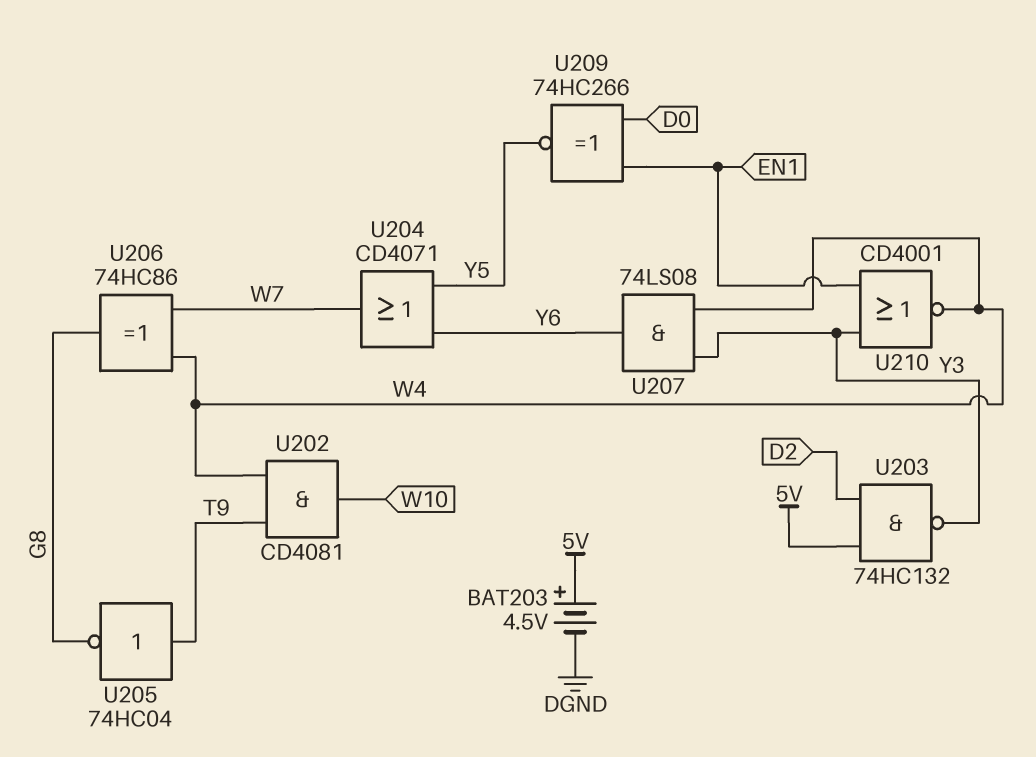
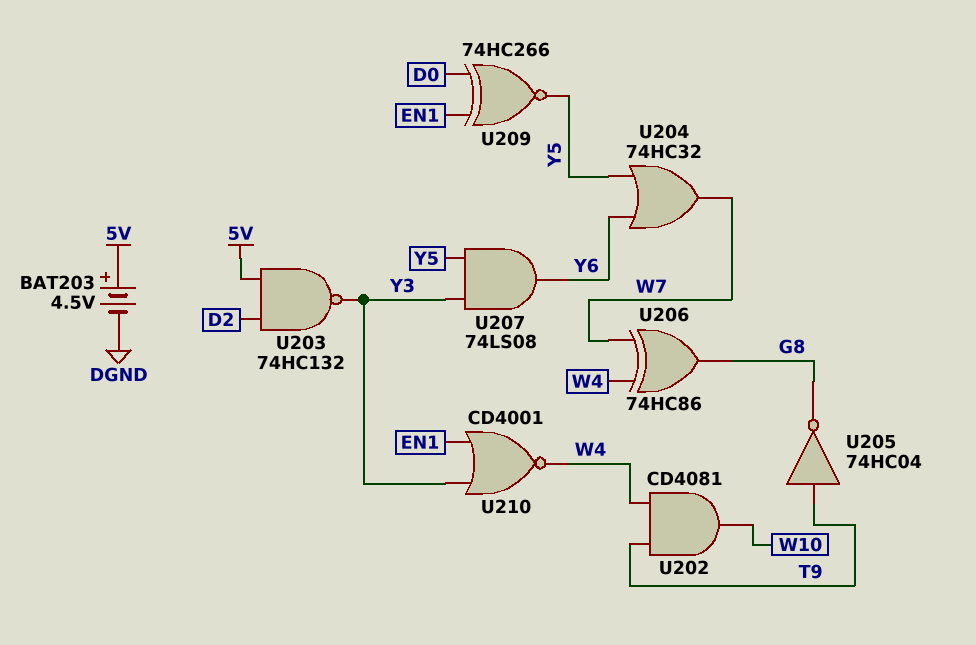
U204: OR CD4071 (in Y5, in Y6, out W7) -> OR 74HC32 (in Y5, in Y6, out W7)
U207: AND 74LS08 (in W4, in Y3, out Y6) -> AND 74LS08 (in Y3, in Y5, out Y6)

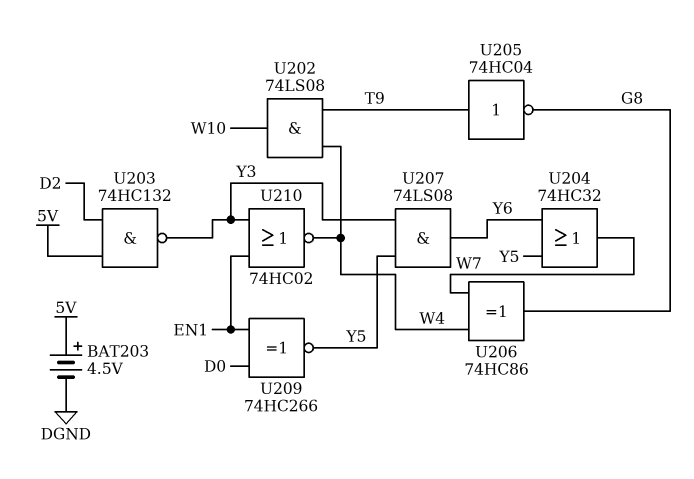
U202: AND CD4081 (in T9, in W4, out W10) -> AND 74LS08 (in T9, in W4, out W10)
U210: NOR CD4001 (in EN1, in Y3, out W4) -> NOR 74HC02 (in EN1, in Y3, out W4)

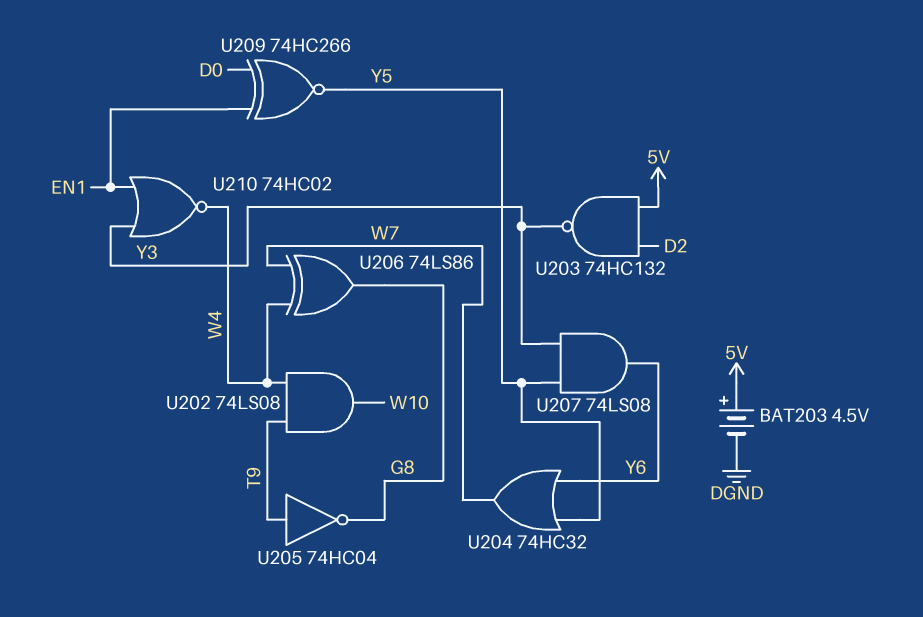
U206: XOR 74HC86 (in W4, in W7, out G8) -> XOR 74LS86 (in W4, in W7, out G8)

